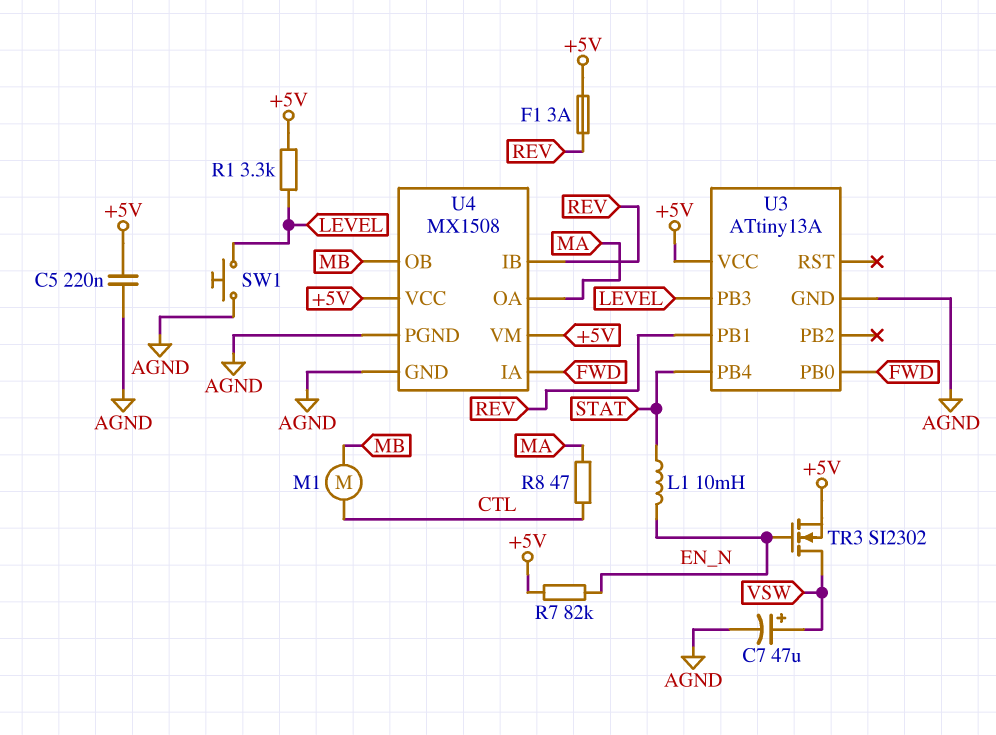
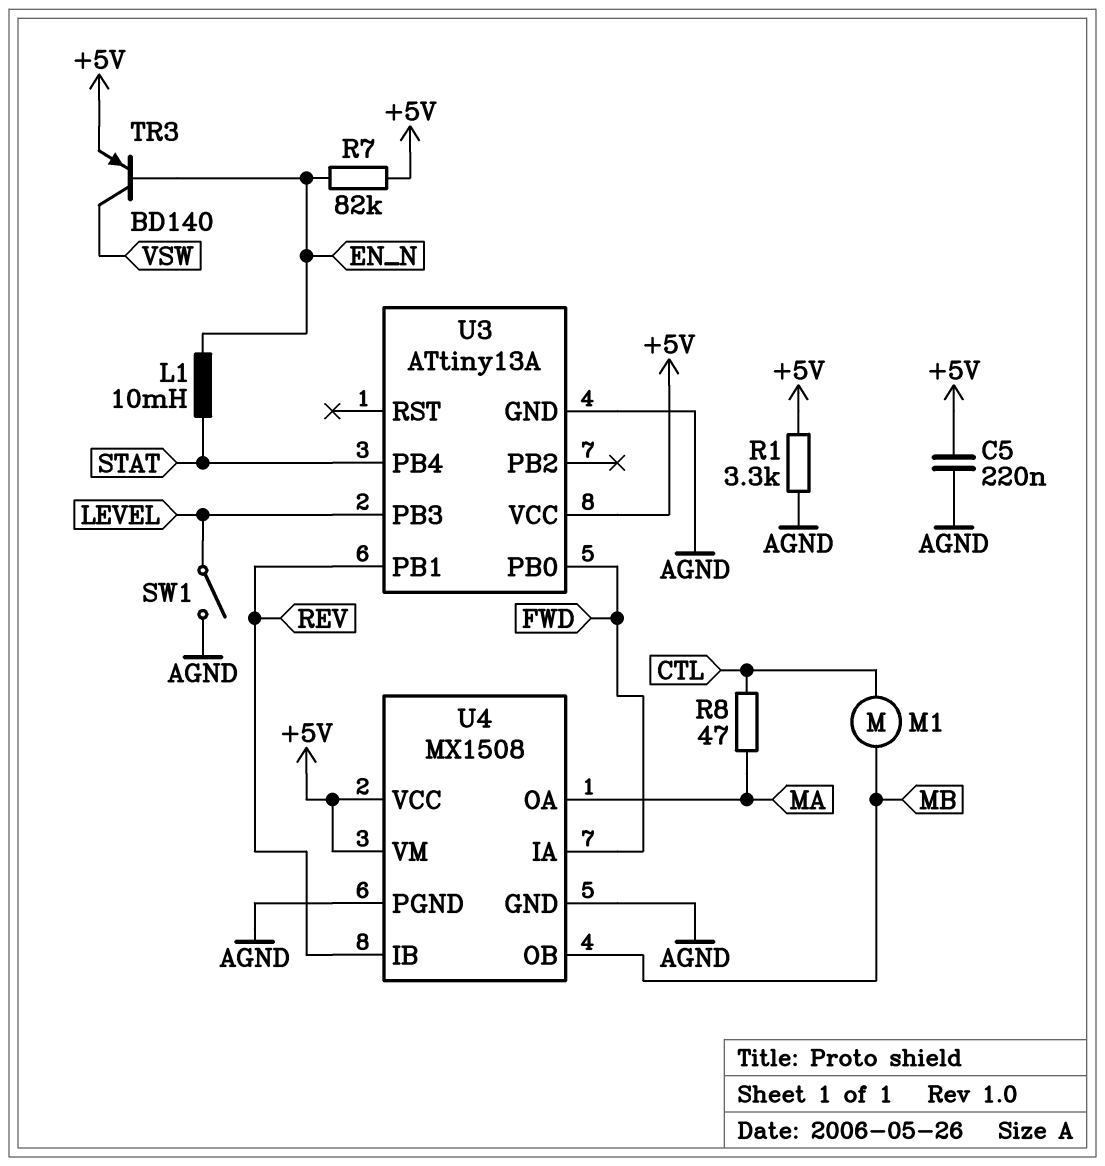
C7: 47uF (plus VSW, minus AGND) -> none
F1: 3A (+5V, REV) -> none
R1: 3.3k (+5V, LEVEL) -> 3.3k (+5V, AGND)
SW1: button (AGND, LEVEL) -> switch (AGND, LEVEL)
TR3: NMOS SI2302 (G EN_N, D VSW, S +5V) -> PNP BD140 (B EN_N, C VSW, E +5V)

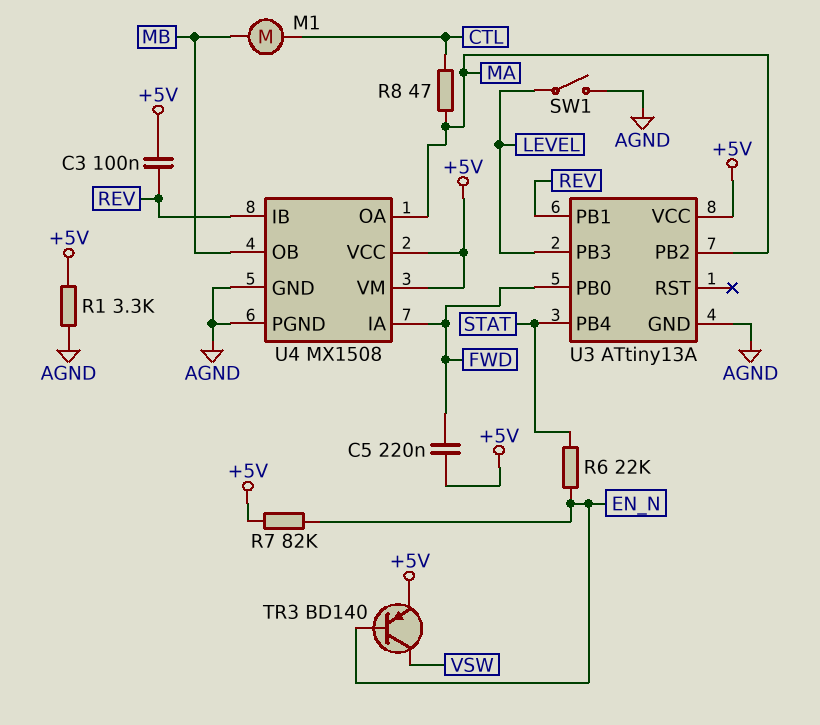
C3: none -> 100nF (+5V, REV)
C5: 220nF (+5V, AGND) -> 220nF (+5V, FWD)
L1: 10mH (EN_N, STAT) -> none
R6: none -> 22k (EN_N, STAT)
U3 pin PB2: none -> MA

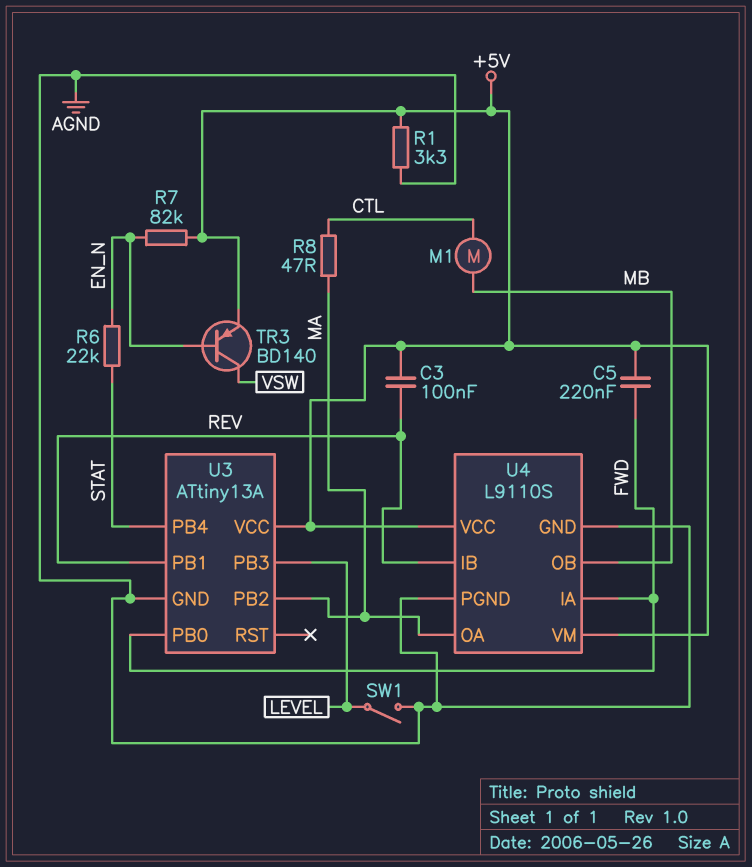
U4: MX1508 -> L9110S

